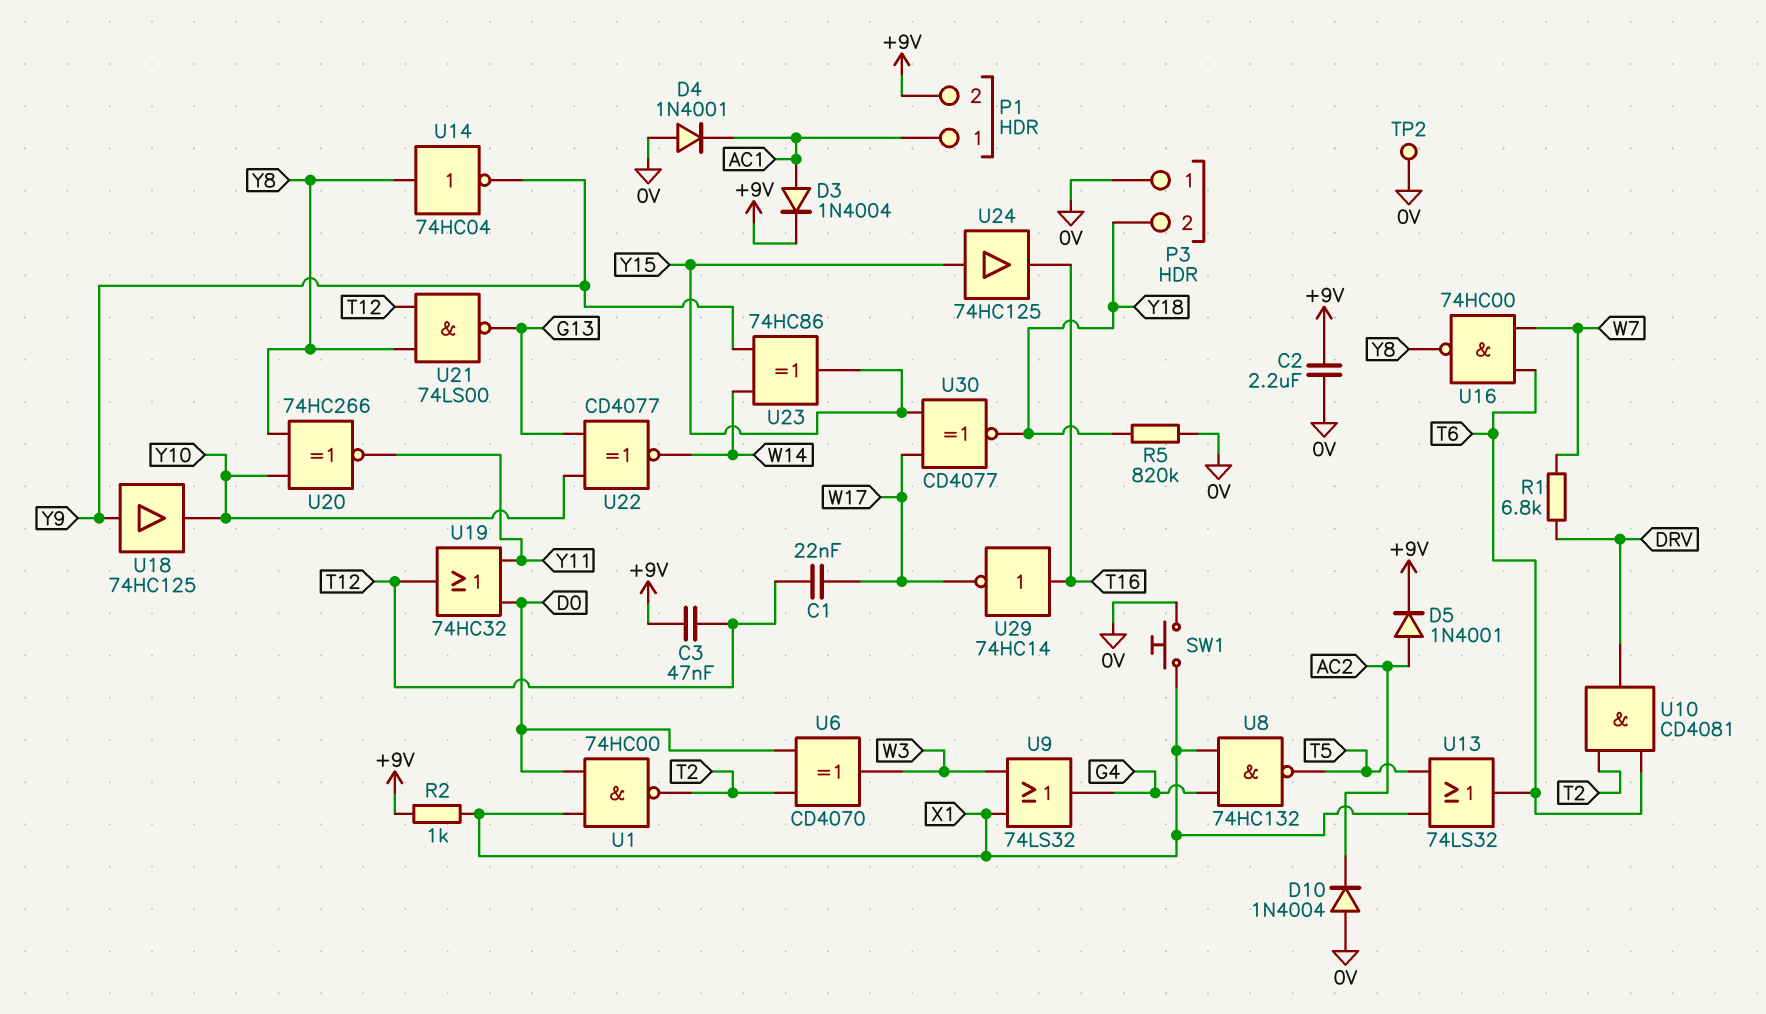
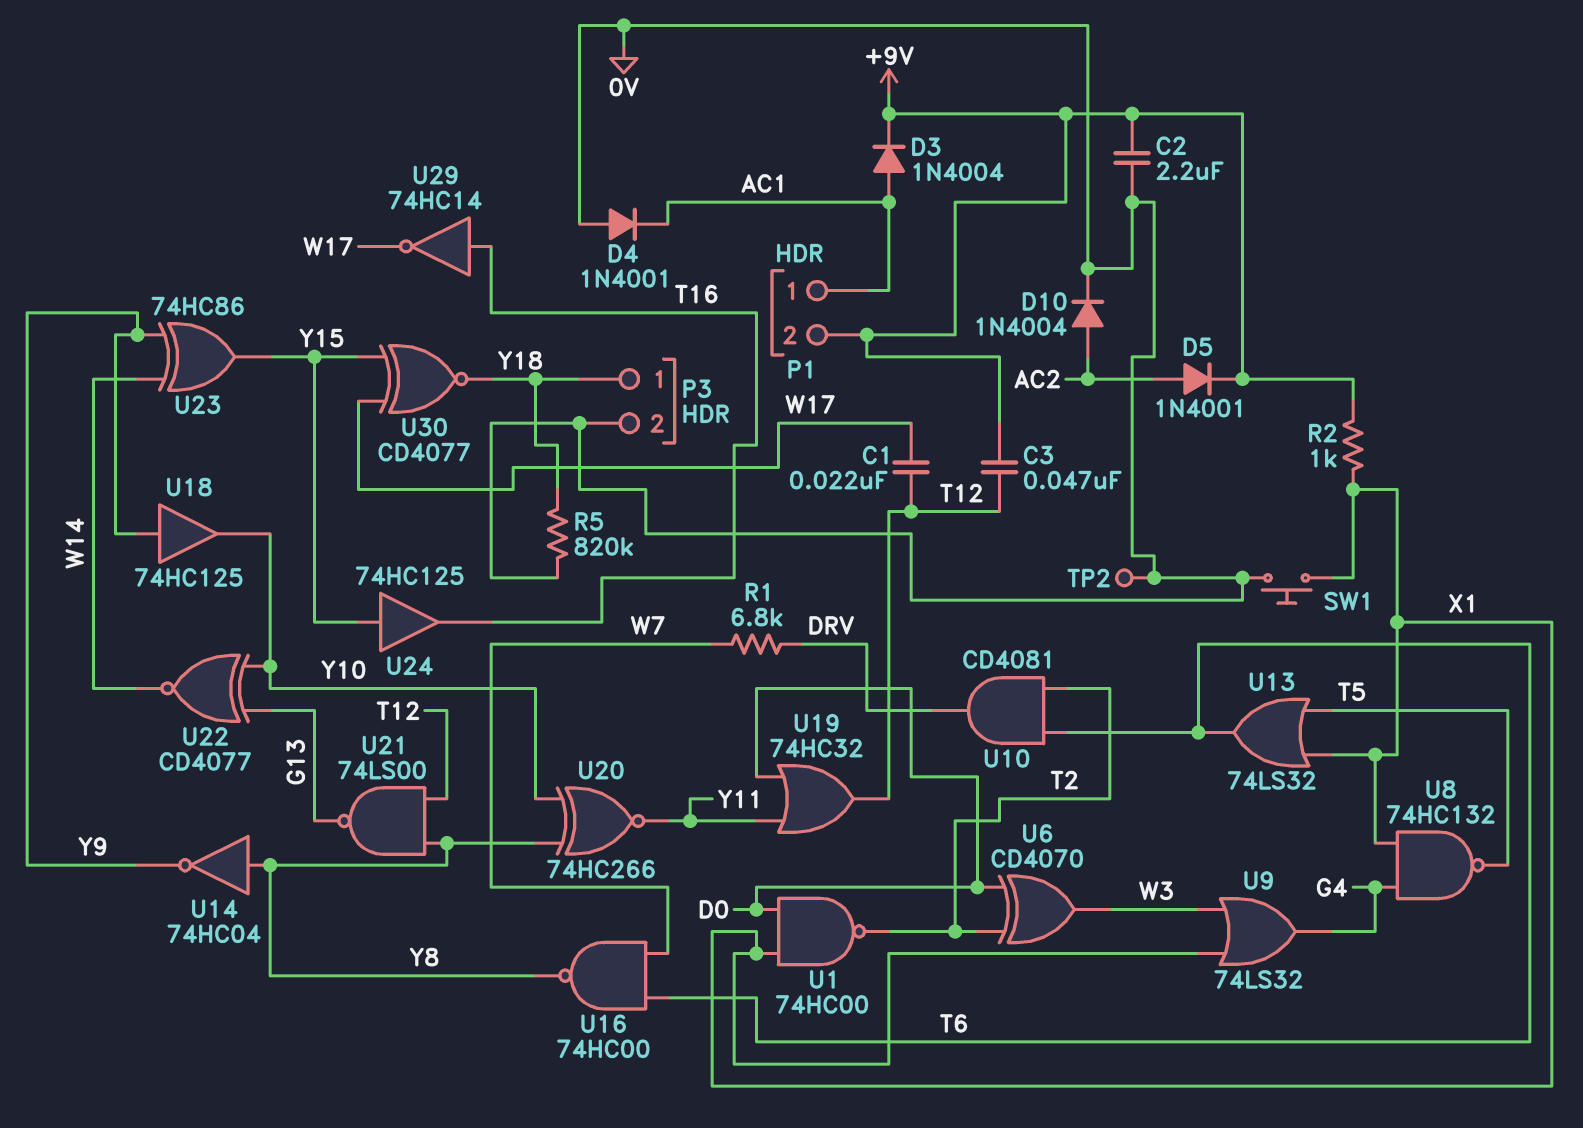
D10: diode 1N4004 (A 0V, K AC2) -> diode 1N4004 (A AC2, K 0V)
P3 pin 1: 0V -> Y18
P3 pin 2: Y18 -> 0V

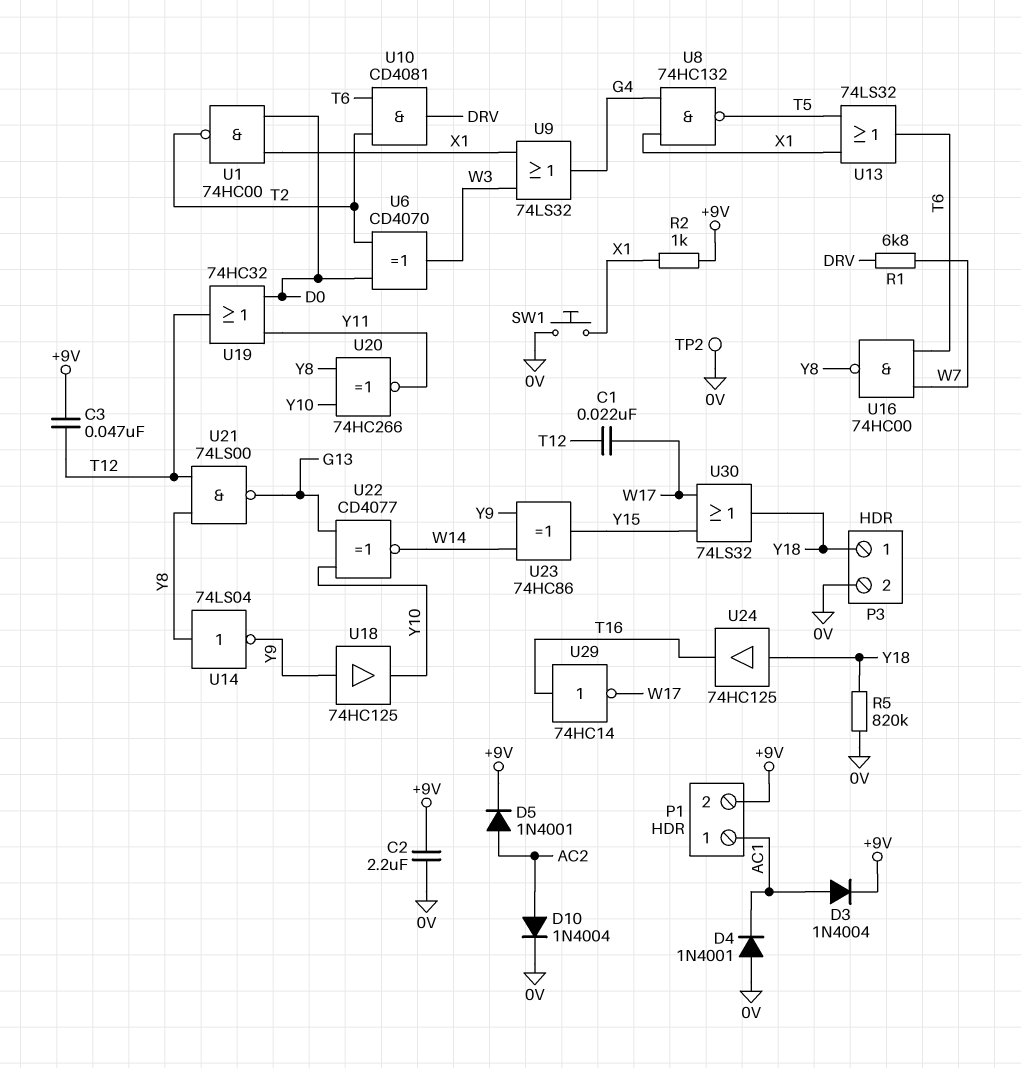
U14: NOT 74HC04 (in Y8, out Y9) -> NOT 74LS04 (in Y8, out Y9)
U24: buffer 74HC125 (in Y15, out T16) -> buffer 74HC125 (in Y18, out T16)
U30: XNOR CD4077 (in W17, in Y15, out Y18) -> OR 74LS32 (in W17, in Y15, out Y18)

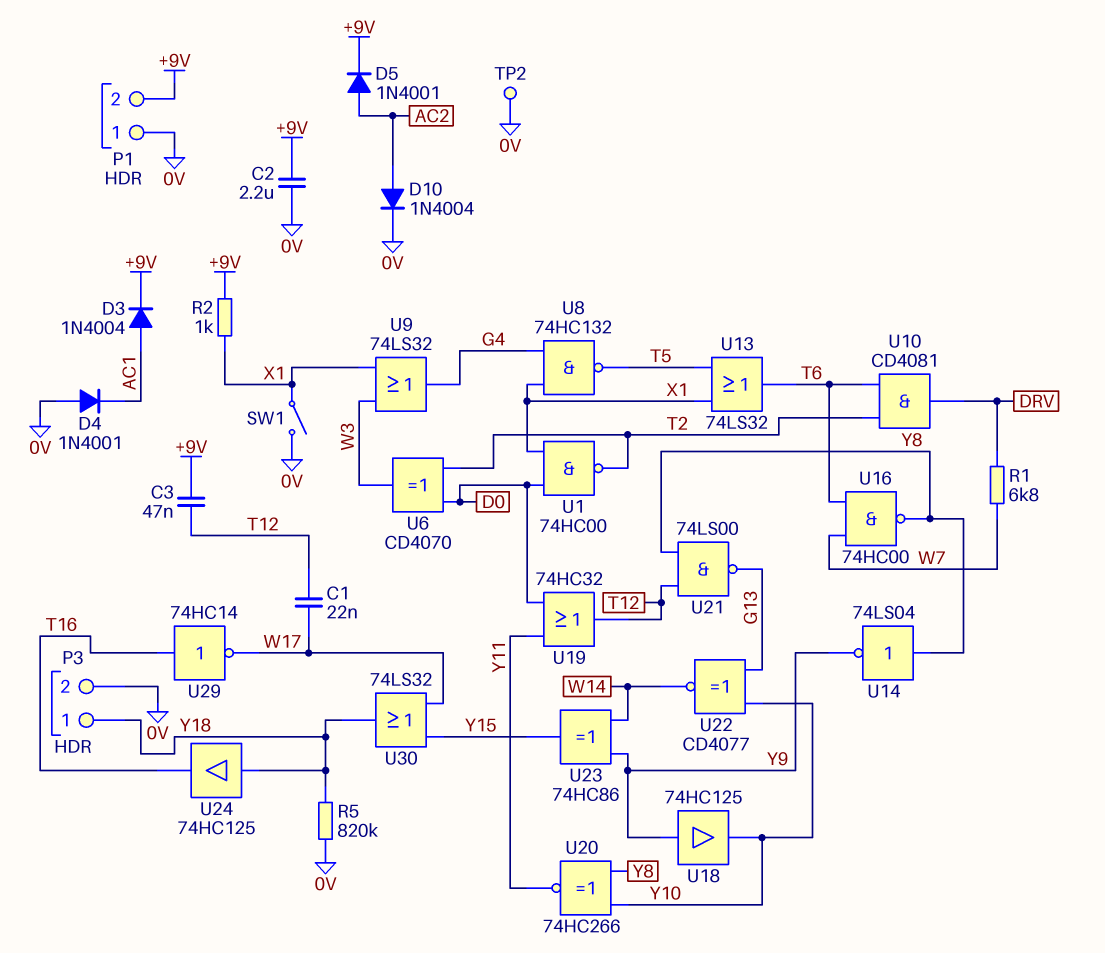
P1 pin 1: AC1 -> 0V
SW1: button (0V, X1) -> switch (0V, X1)

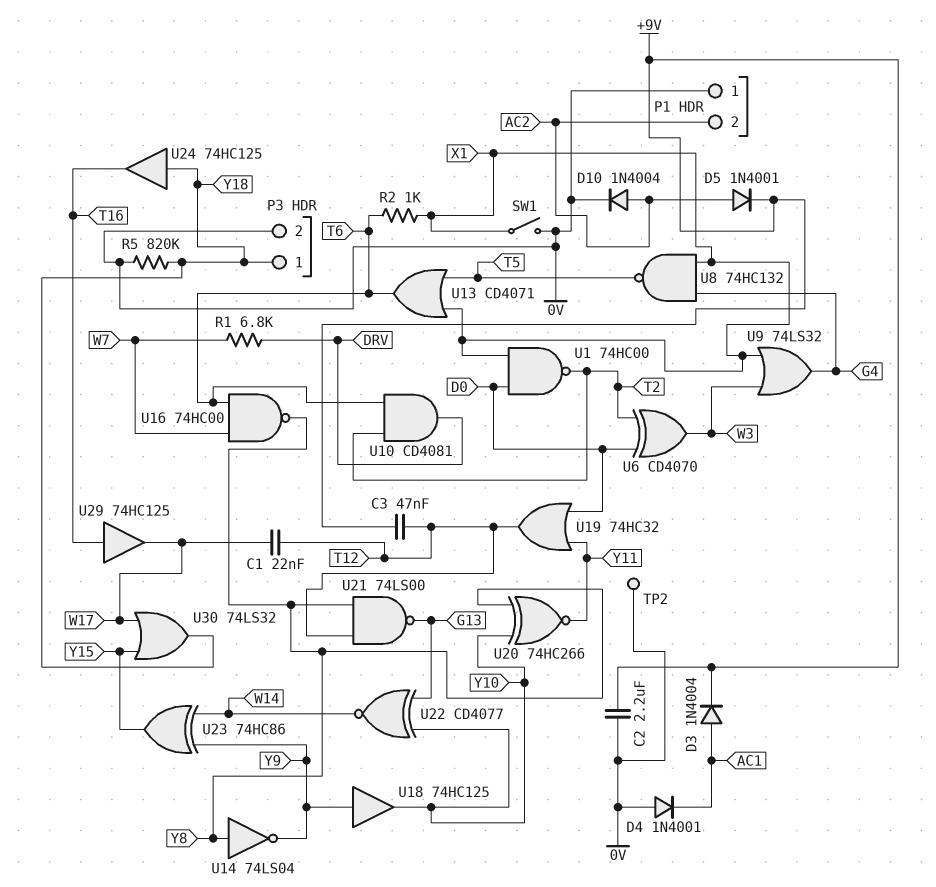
P1 pin 2: +9V -> AC2
R2: 1k (+9V, X1) -> 1k (T6, X1)
U13: OR 74LS32 (in T5, in X1, out T6) -> OR CD4071 (in T5, in X1, out T6)
U29: NOT 74HC14 (in T16, out W17) -> buffer 74HC125 (in T16, out W17)

